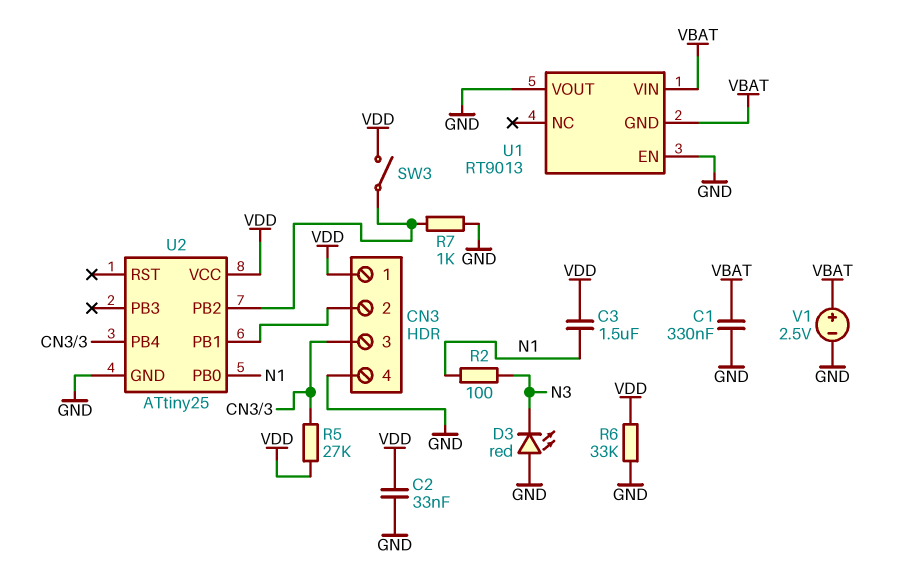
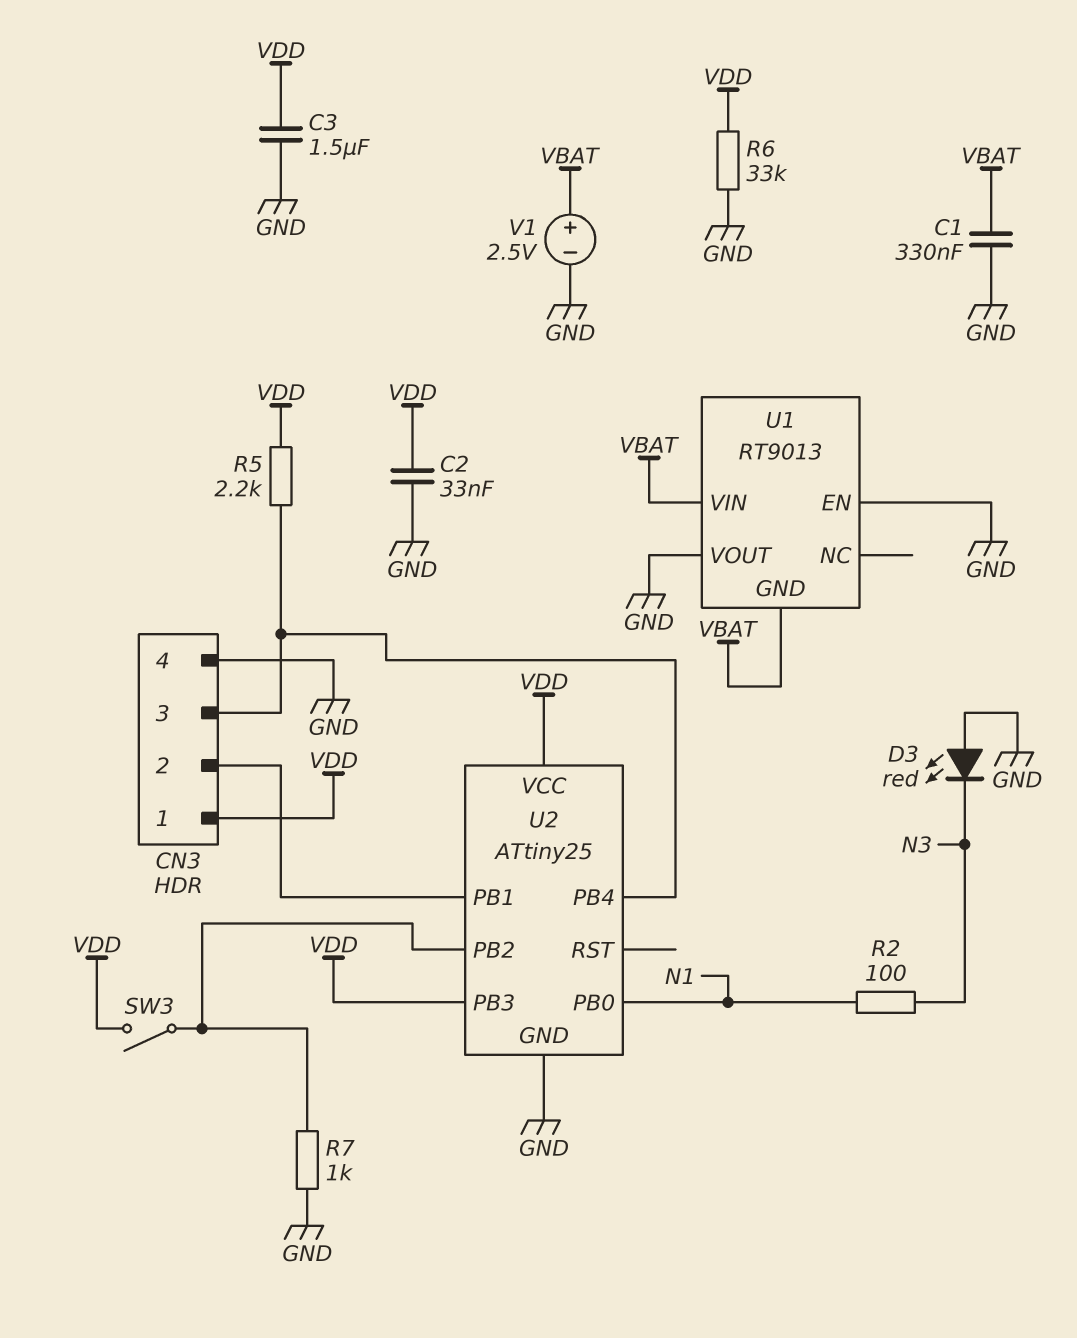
C3: 1.5uF (N1, VDD) -> 1.5uF (GND, VDD)
R5: 27k (CN3/3, VDD) -> 2.2k (CN3/3, VDD)
U2 pin PB3: none -> VDD

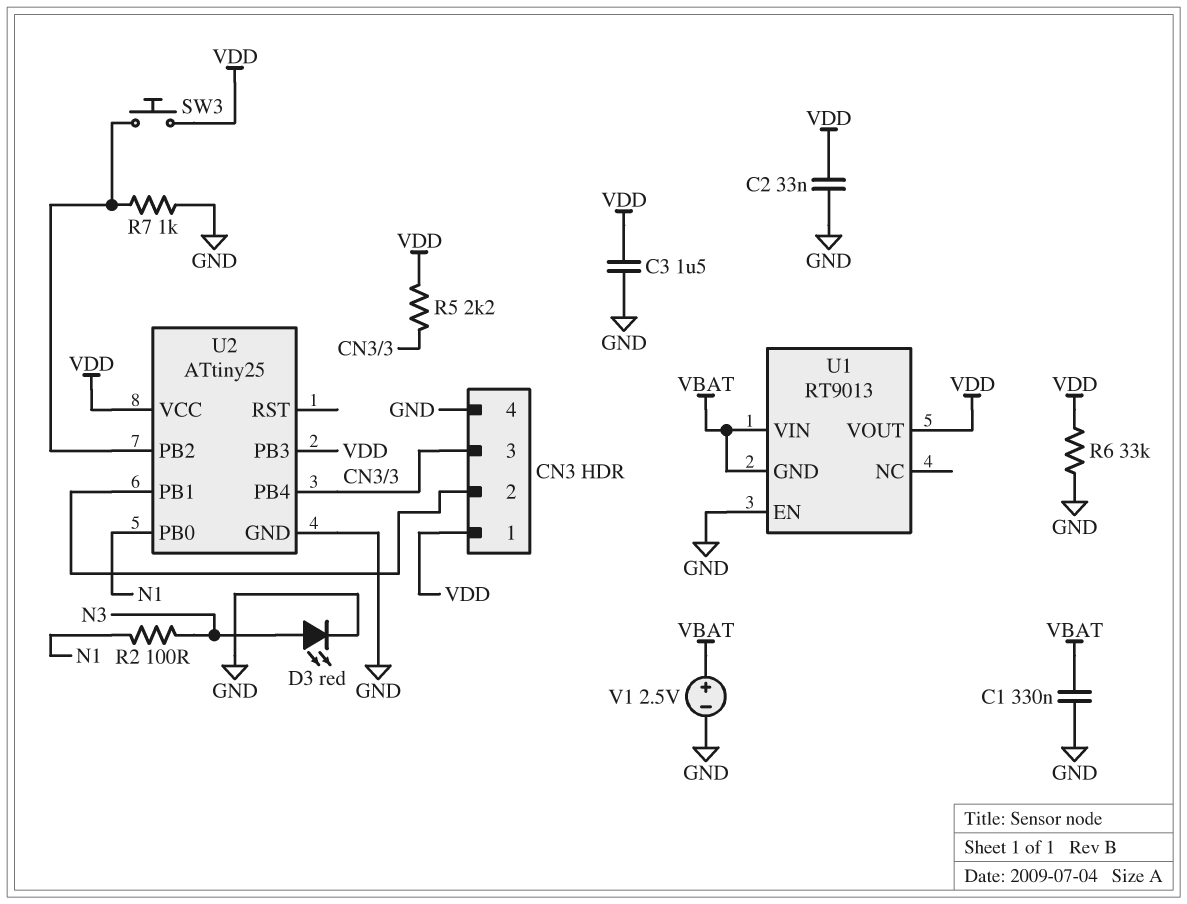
D3: LED red (A GND, K N3) -> LED red (A N3, K GND)
SW3: switch (U2/PB2, VDD) -> button (U2/PB2, VDD)
U1 pin VOUT: GND -> VDD

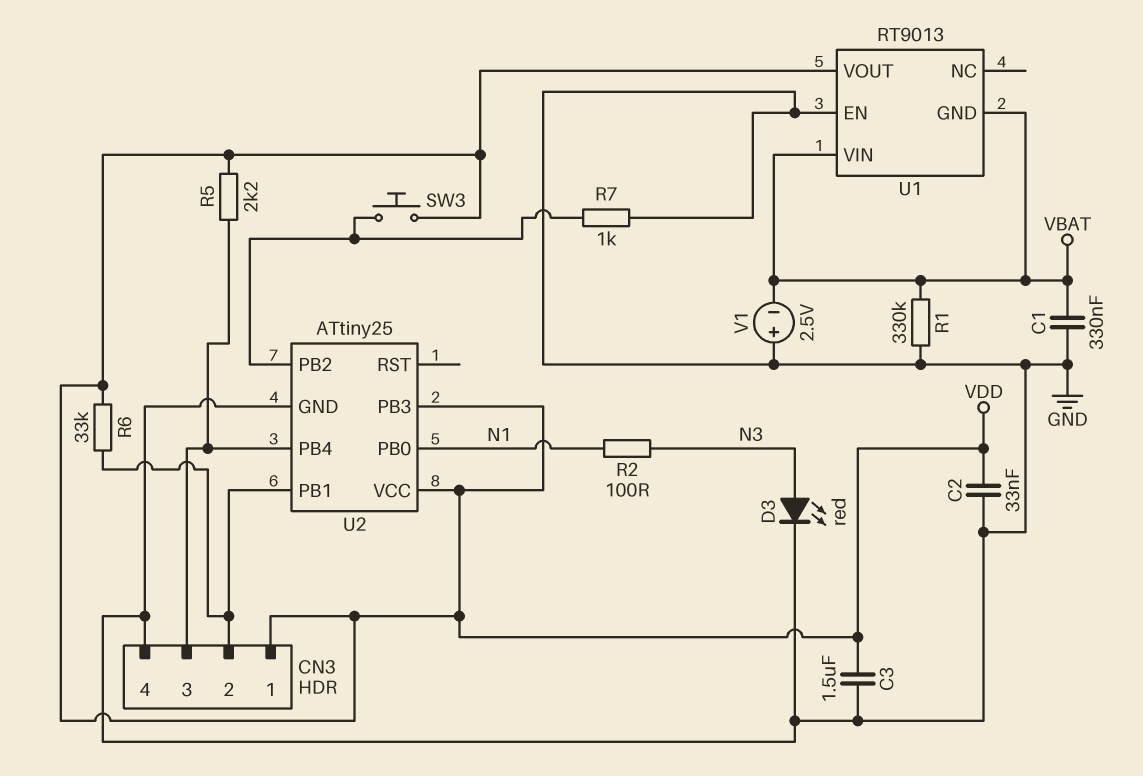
R1: none -> 330k (GND, VBAT)
R6: 33k (GND, VDD) -> 33k (CN3/2, VDD)
V1: 2.5V (plus VBAT, minus GND) -> 2.5V (plus GND, minus VBAT)

